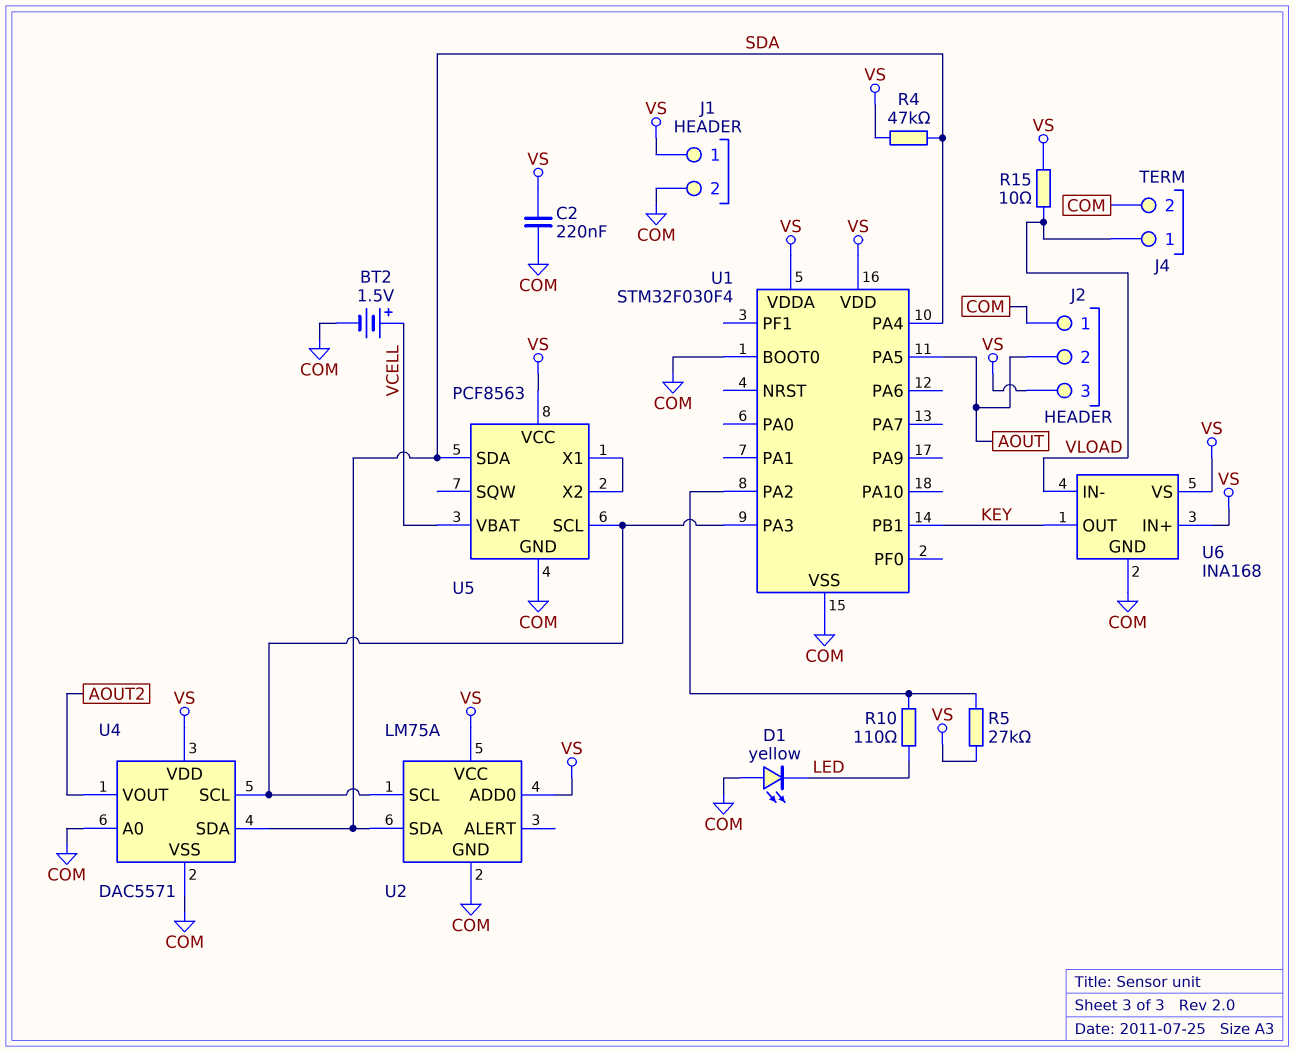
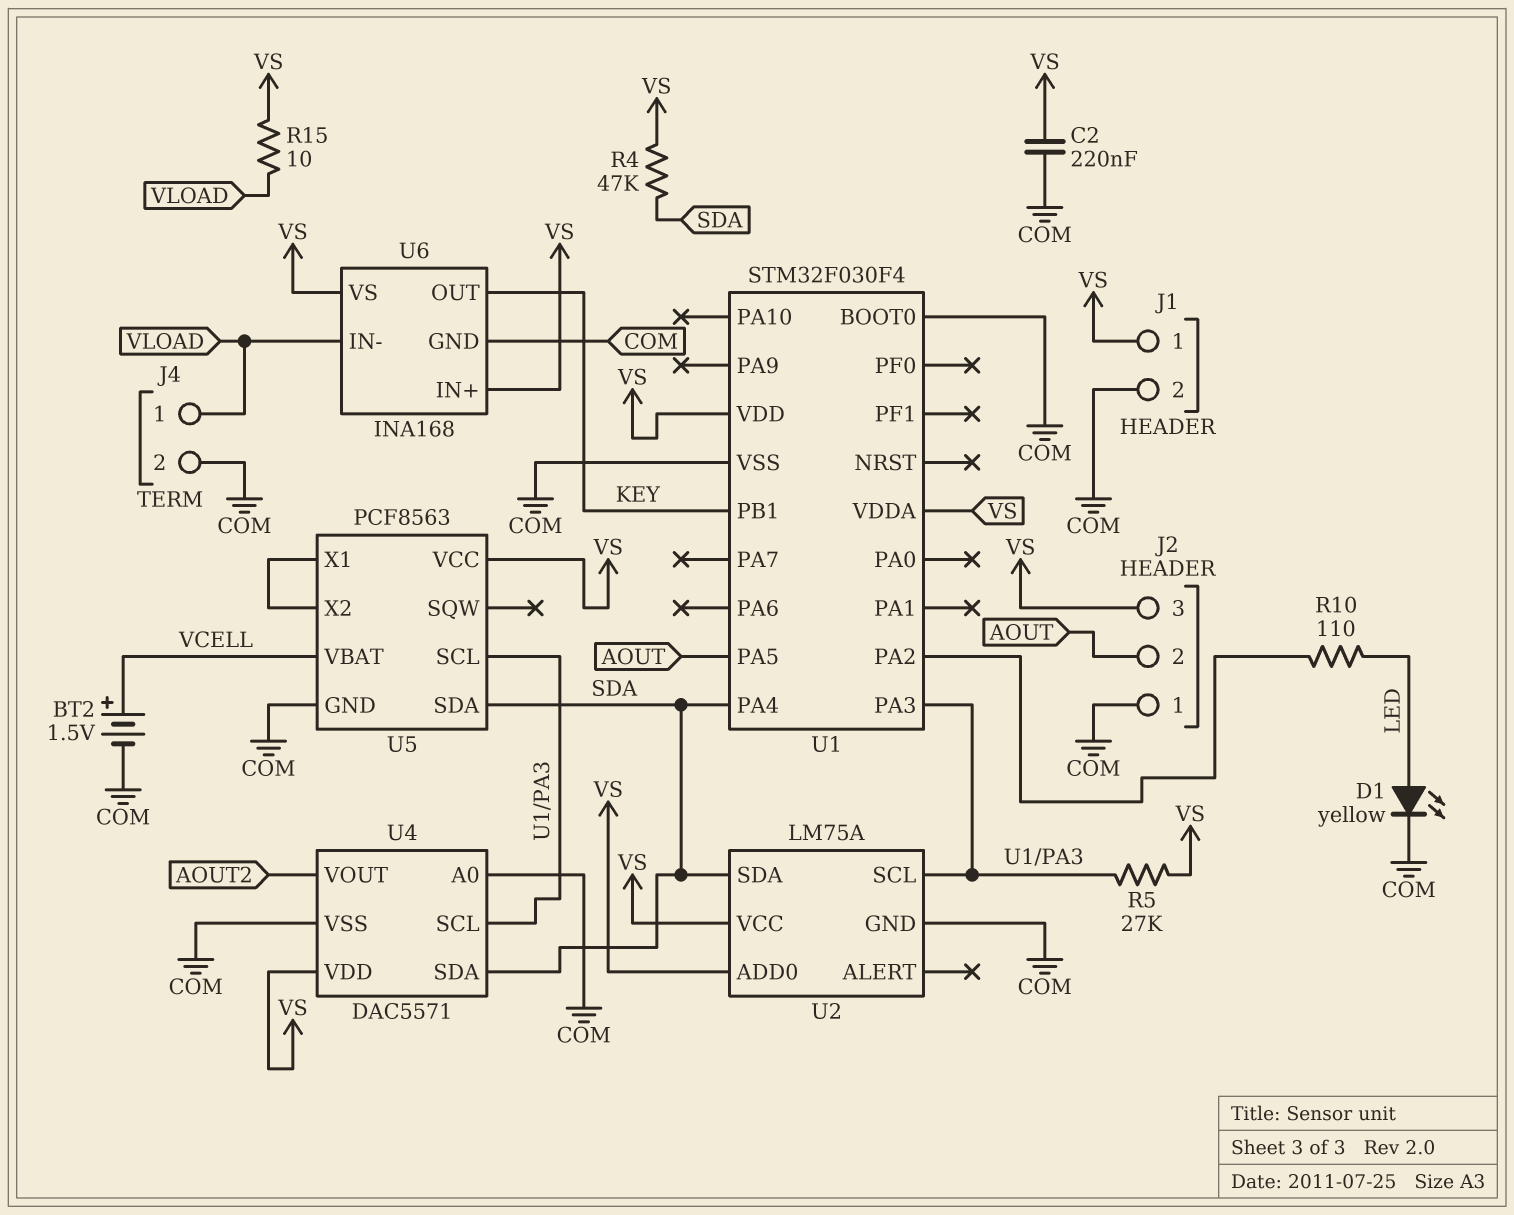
D1: LED yellow (A COM, K LED) -> LED yellow (A LED, K COM)
R5: 27k (U1/PA2, VS) -> 27k (U1/PA3, VS)

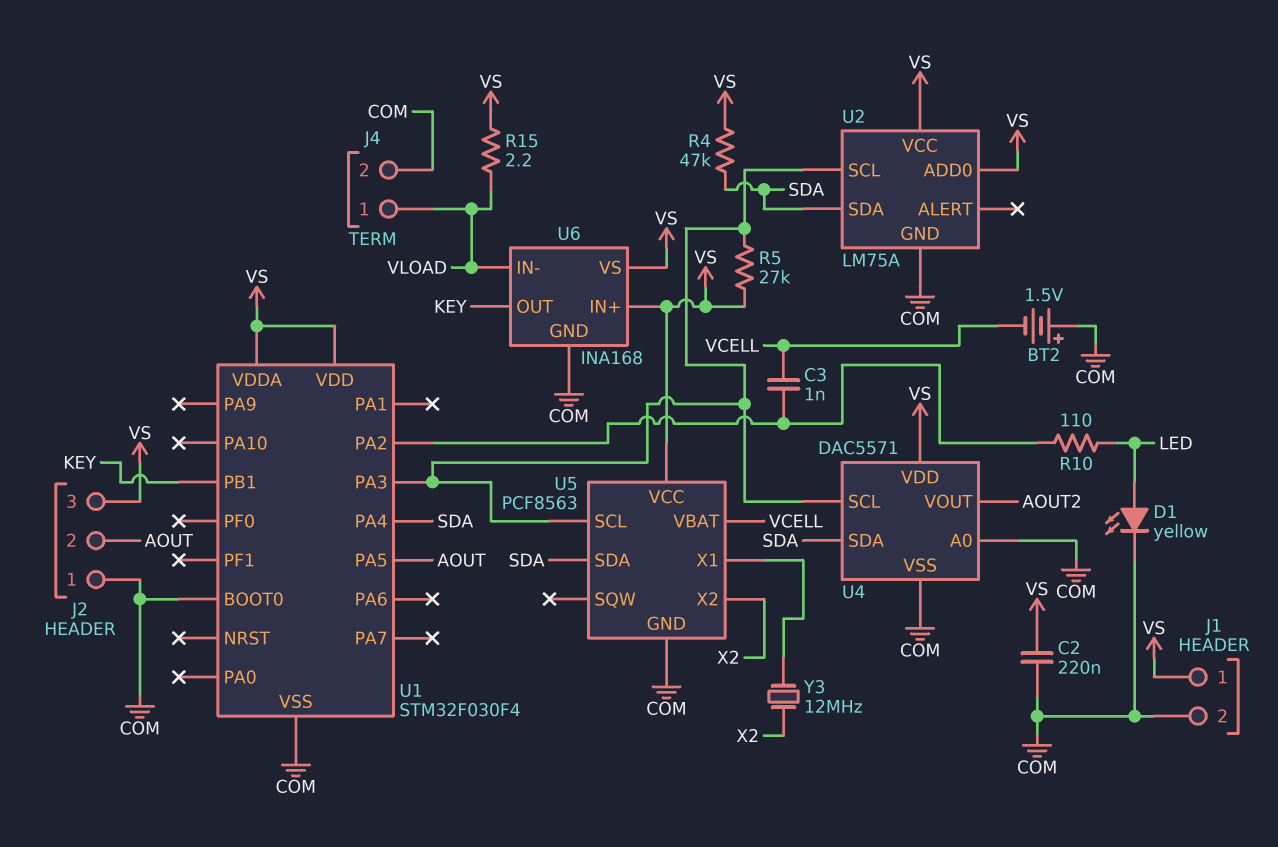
BT2: 1.5V (plus VCELL, minus COM) -> 1.5V (plus COM, minus VCELL)
C3: none -> 1nF (U1/PA2, VCELL)
R15: 10 (VLOAD, VS) -> 2.2 (VLOAD, VS)
U5 pin X2: U5/X1 -> X2
Y3: none -> 12MHz (U5/X1, X2)

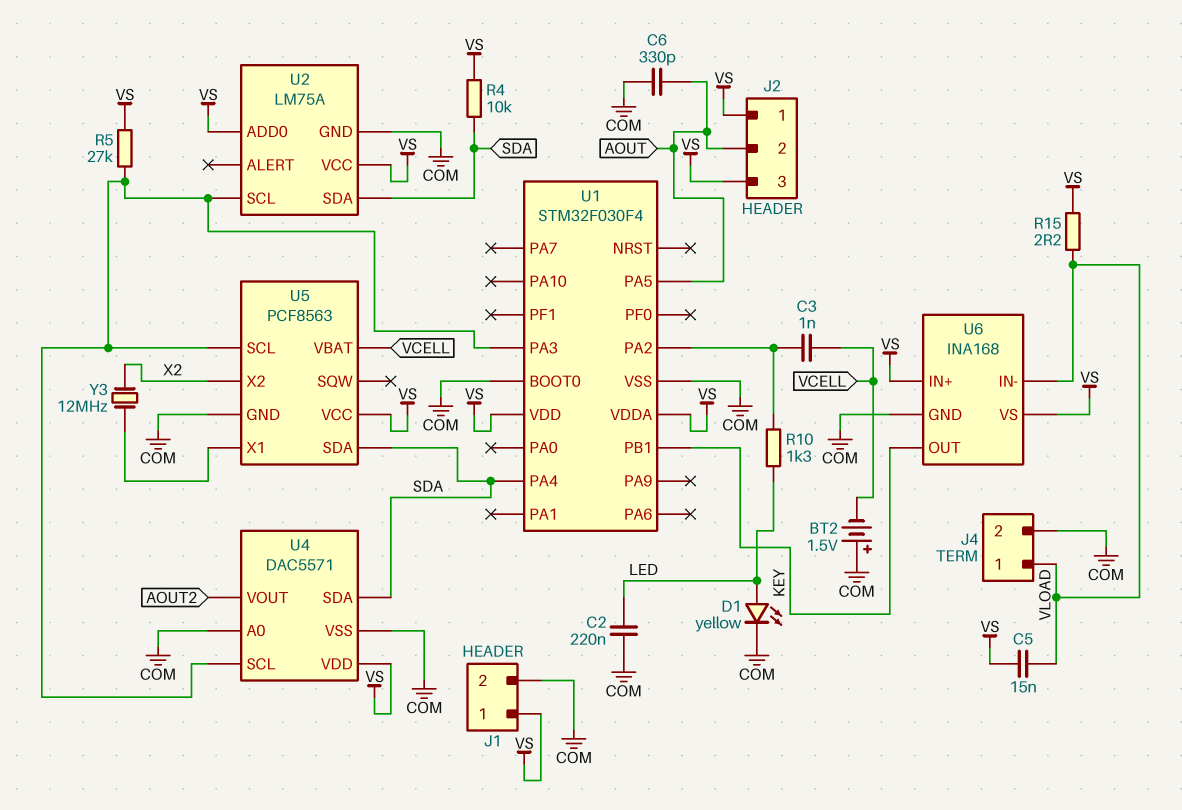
C2: 220nF (COM, VS) -> 220nF (COM, LED)
C5: none -> 15nF (VLOAD, VS)
C6: none -> 330pF (AOUT, COM)
J2 pin 1: COM -> VS
R4: 47k (SDA, VS) -> 10k (SDA, VS)
R10: 110 (LED, U1/PA2) -> 1.3k (LED, U1/PA2)

